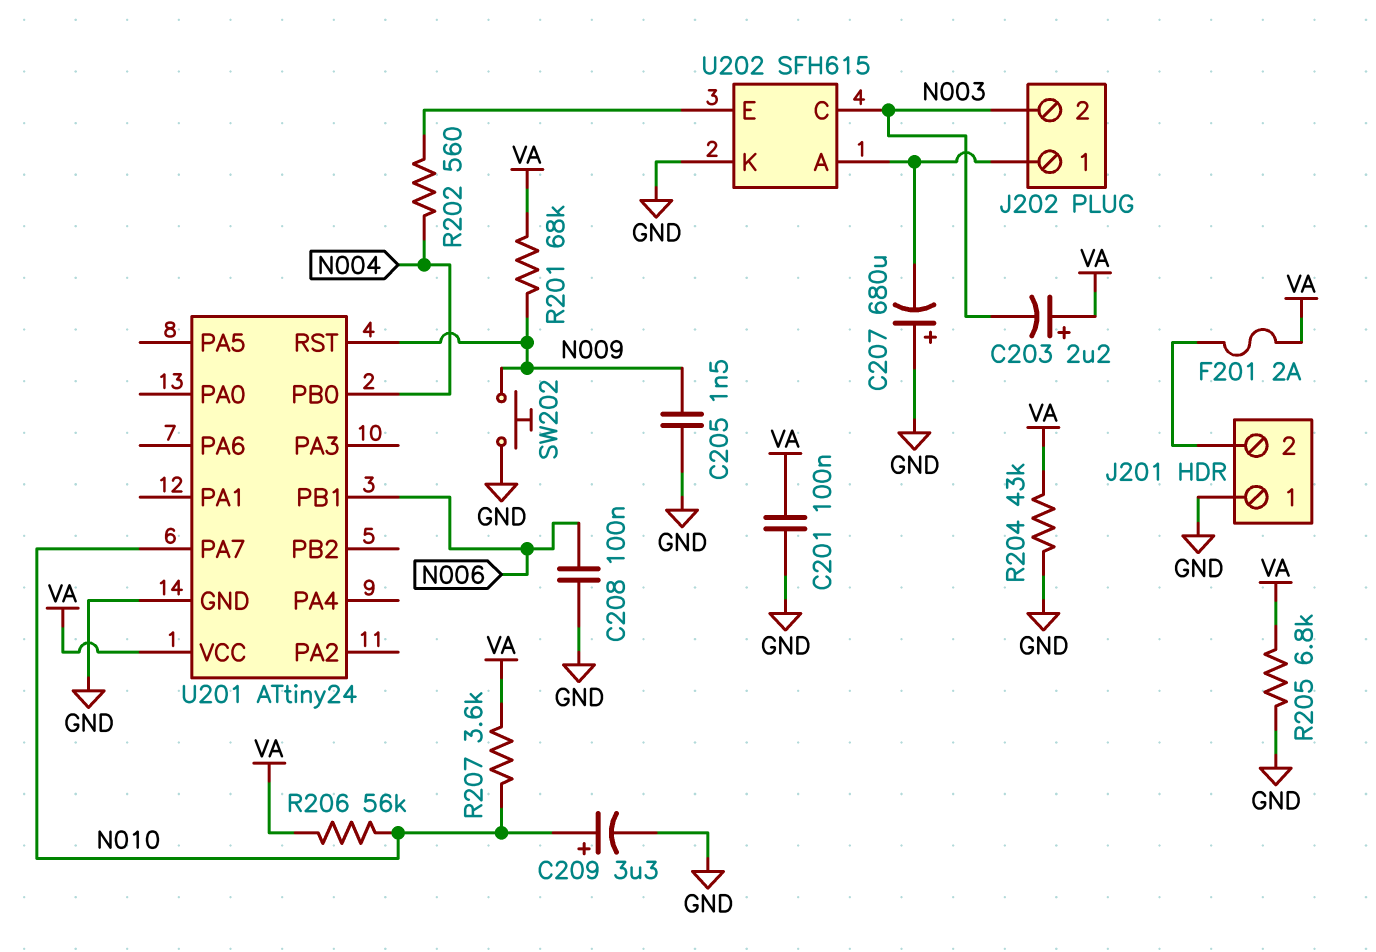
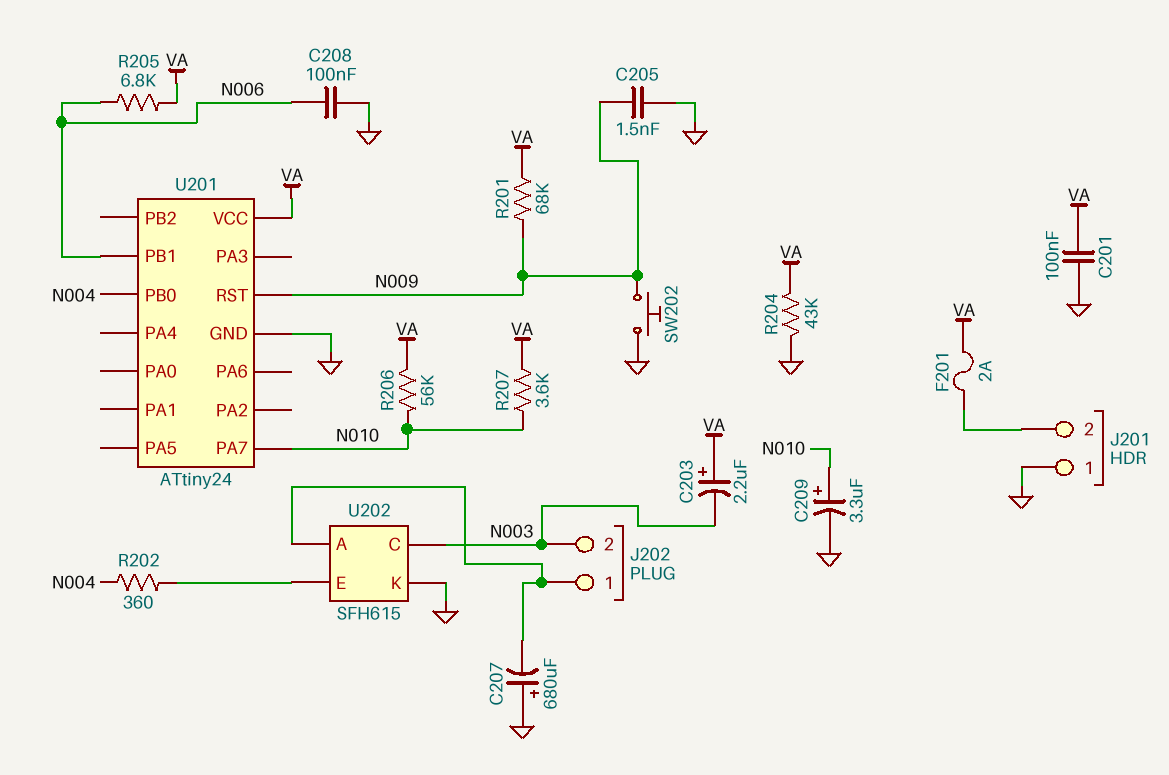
R202: 560 (N004, U202/E) -> 360 (N004, U202/E)
R205: 6.8k (GND, VA) -> 6.8k (N006, VA)

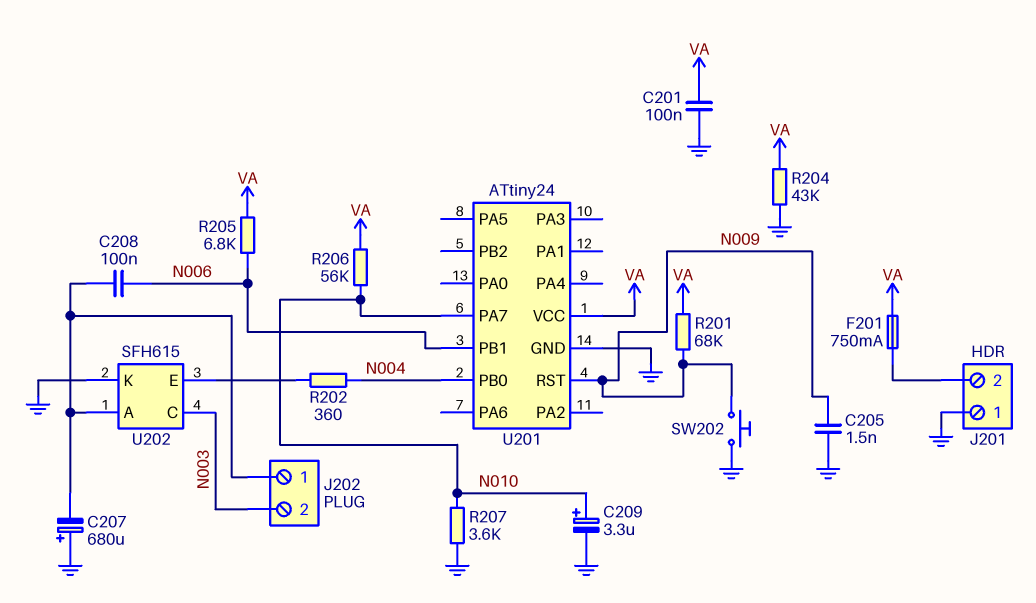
C203: 2.2uF (plus VA, minus N003) -> none
C208: 100nF (GND, N006) -> 100nF (J202/1, N006)
F201: 2A (J201/2, VA) -> 750mA (J201/2, VA)
R207: 3.6k (N010, VA) -> 3.6k (GND, N010)

